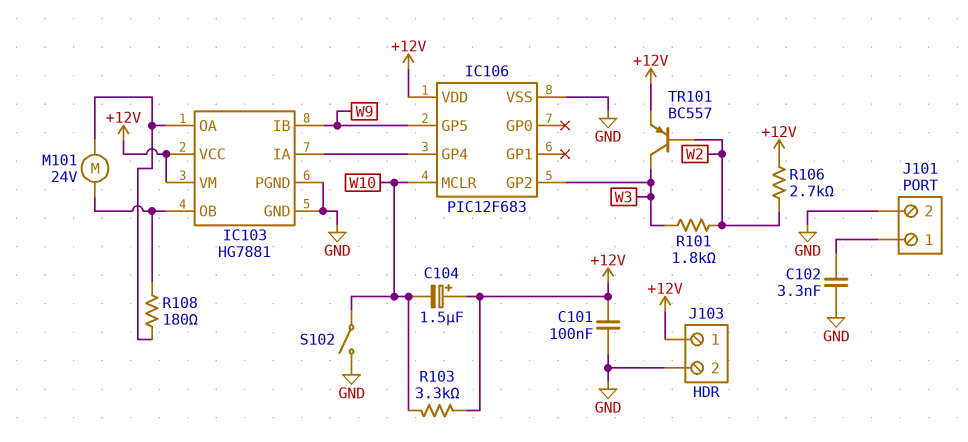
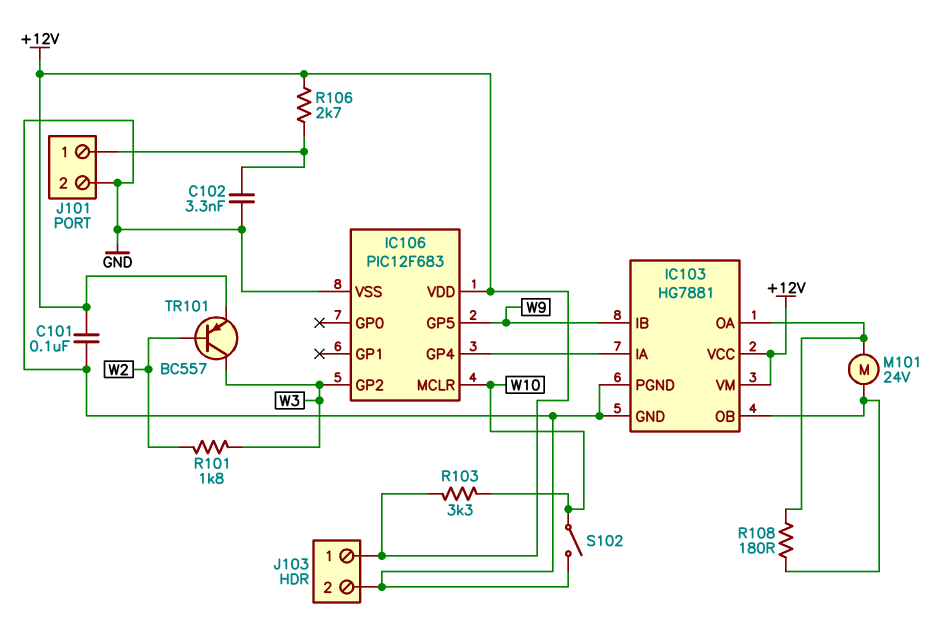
C104: 1.5uF (plus +12V, minus W10) -> none
R106: 2.7k (+12V, W2) -> 2.7k (+12V, J101/1)

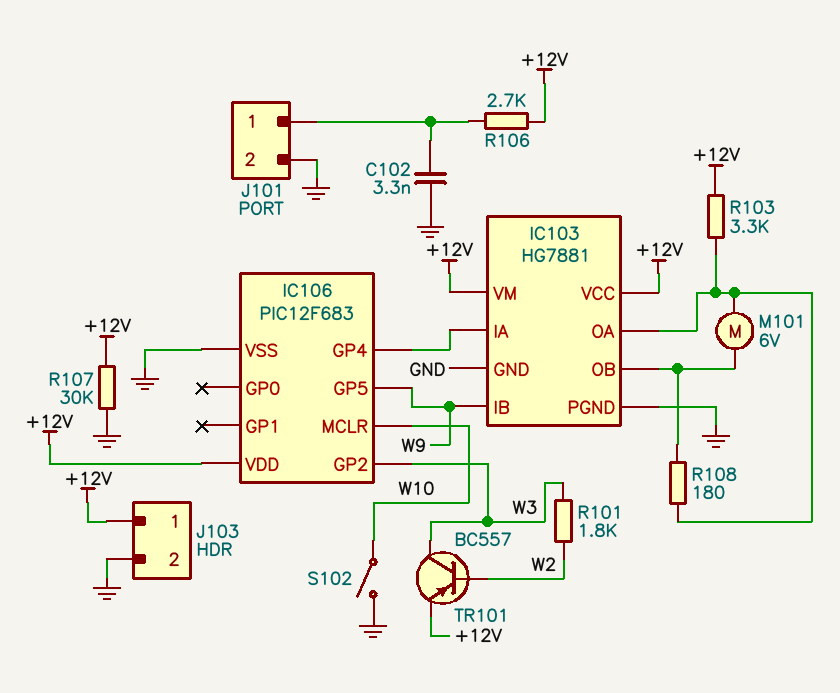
C101: 100nF (+12V, GND) -> none
M101: motor 24V (IC103/OA, IC103/OB) -> motor 6V (IC103/OA, IC103/OB)
R103: 3.3k (+12V, W10) -> 3.3k (+12V, IC103/OA)
R107: none -> 30k (+12V, GND)

